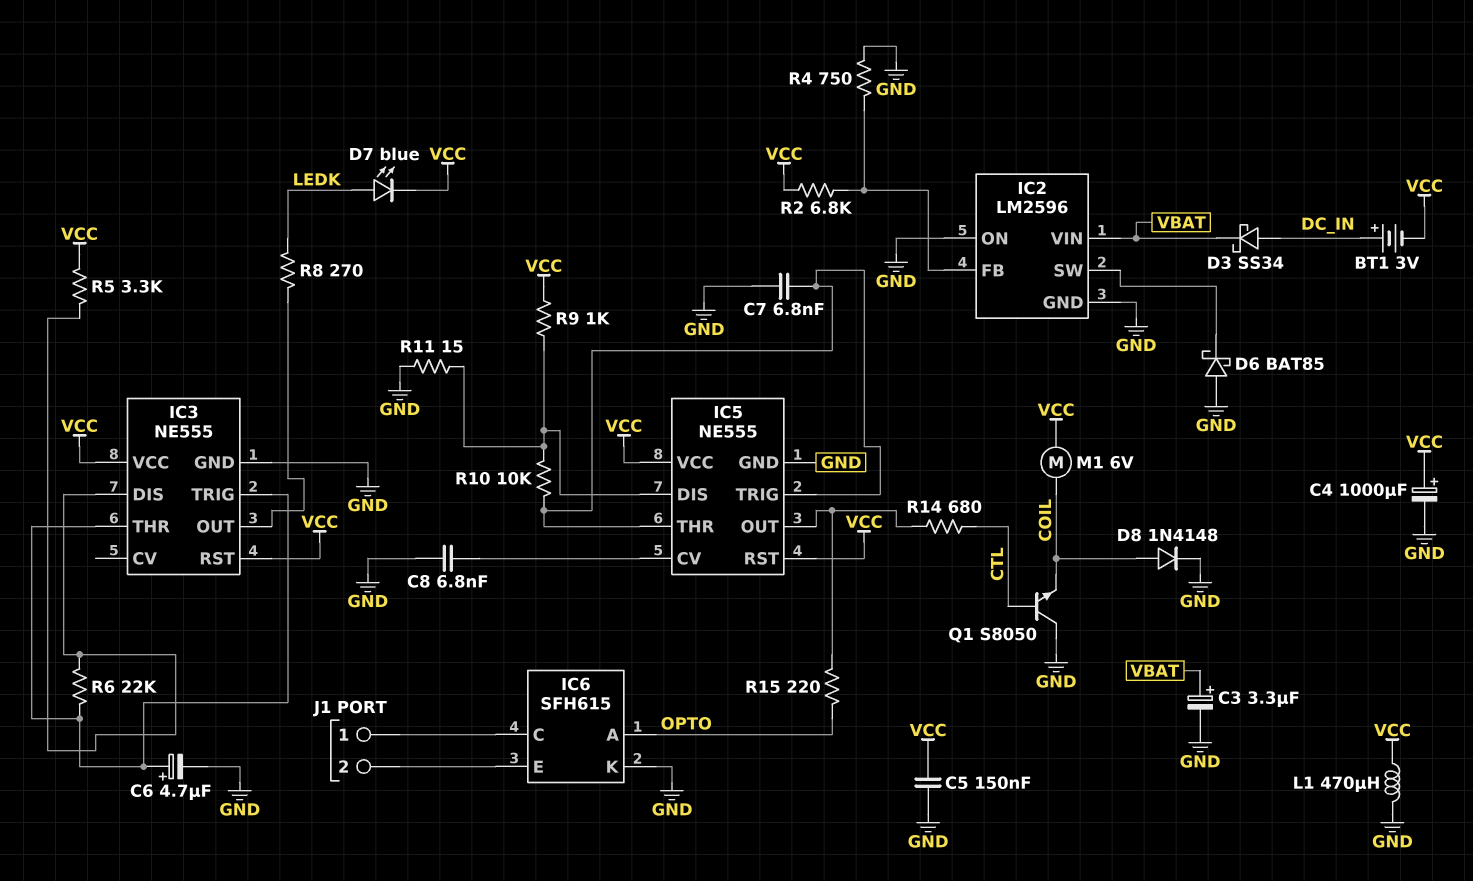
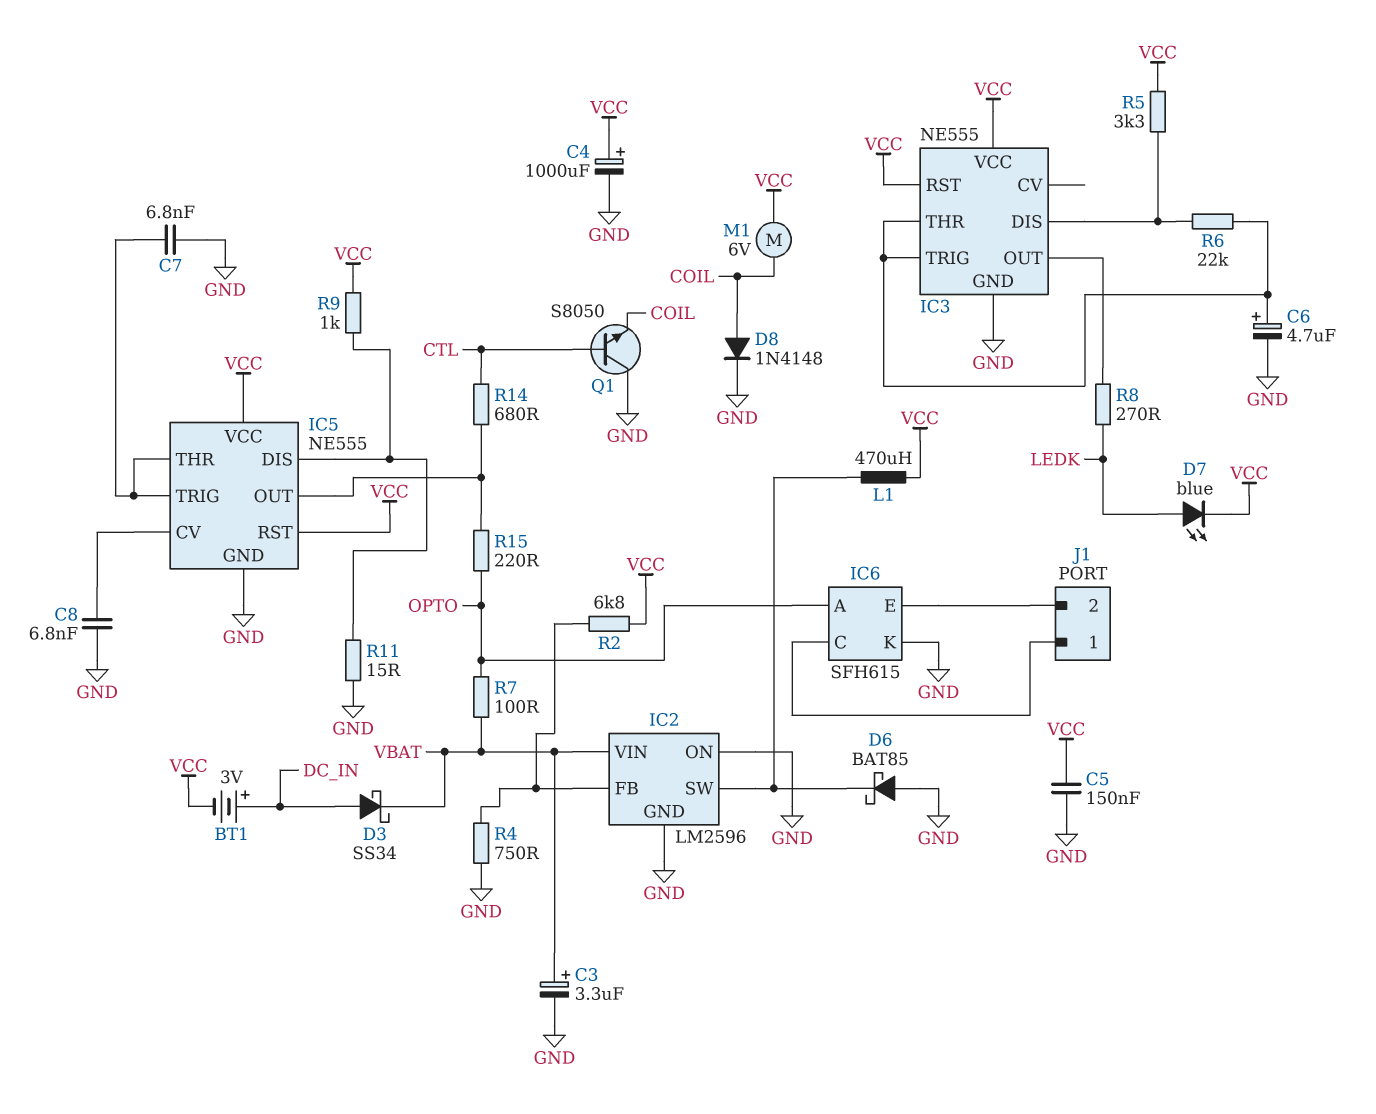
L1: 470uH (GND, VCC) -> 470uH (IC2/SW, VCC)
R7: none -> 100 (OPTO, VBAT)
R10: 10k (IC5/DIS, IC5/THR) -> none

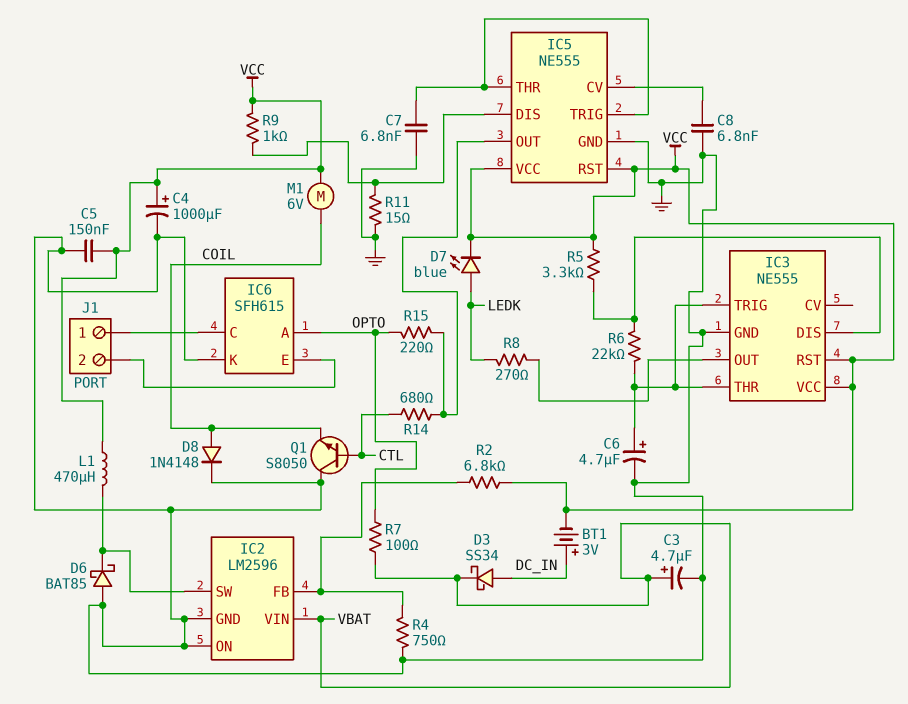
C3: 3.3uF (plus VBAT, minus GND) -> 4.7uF (plus VBAT, minus GND)

